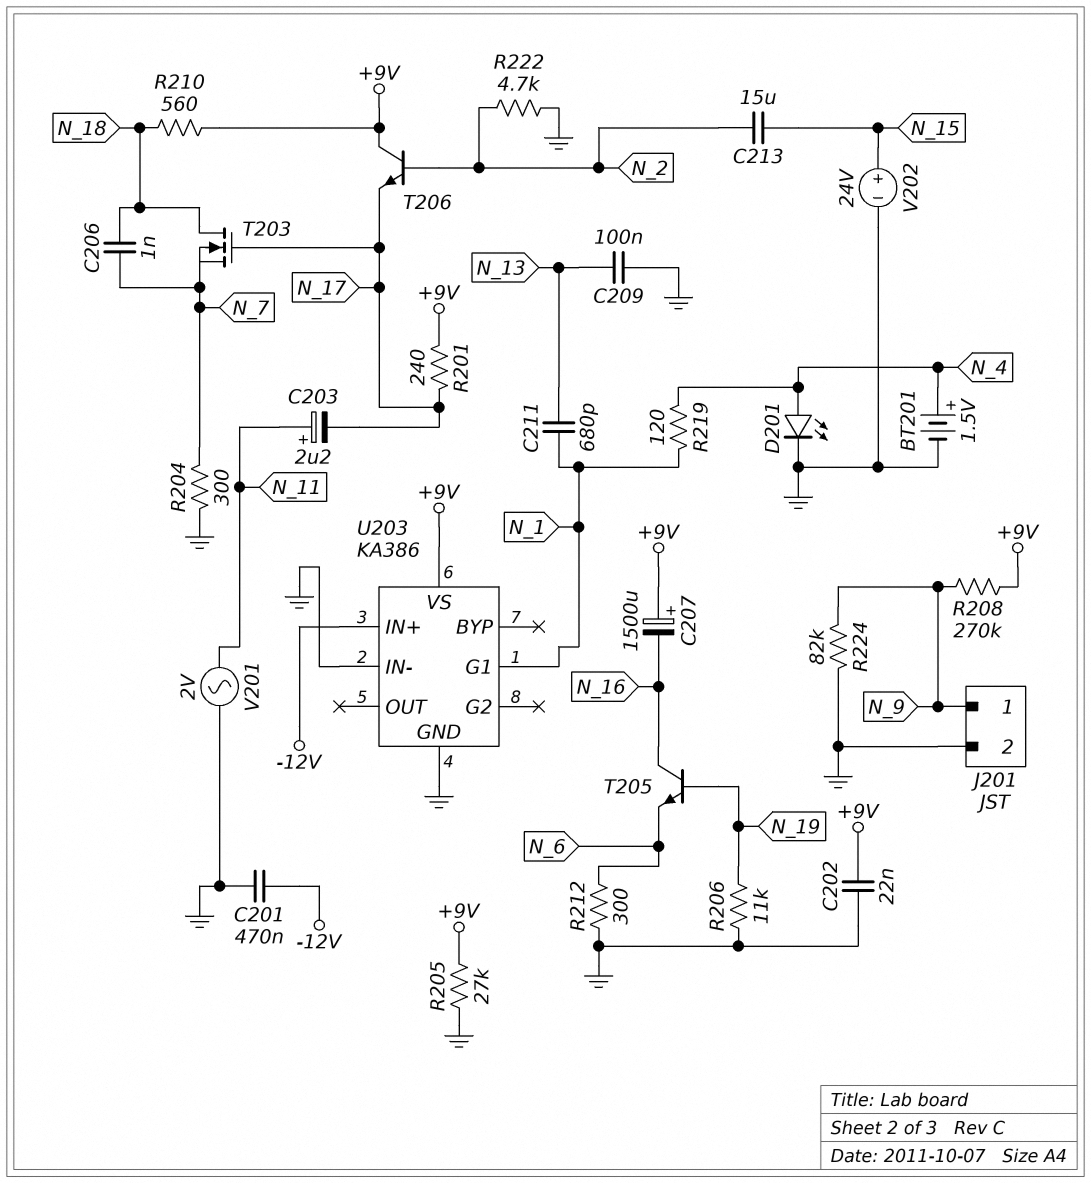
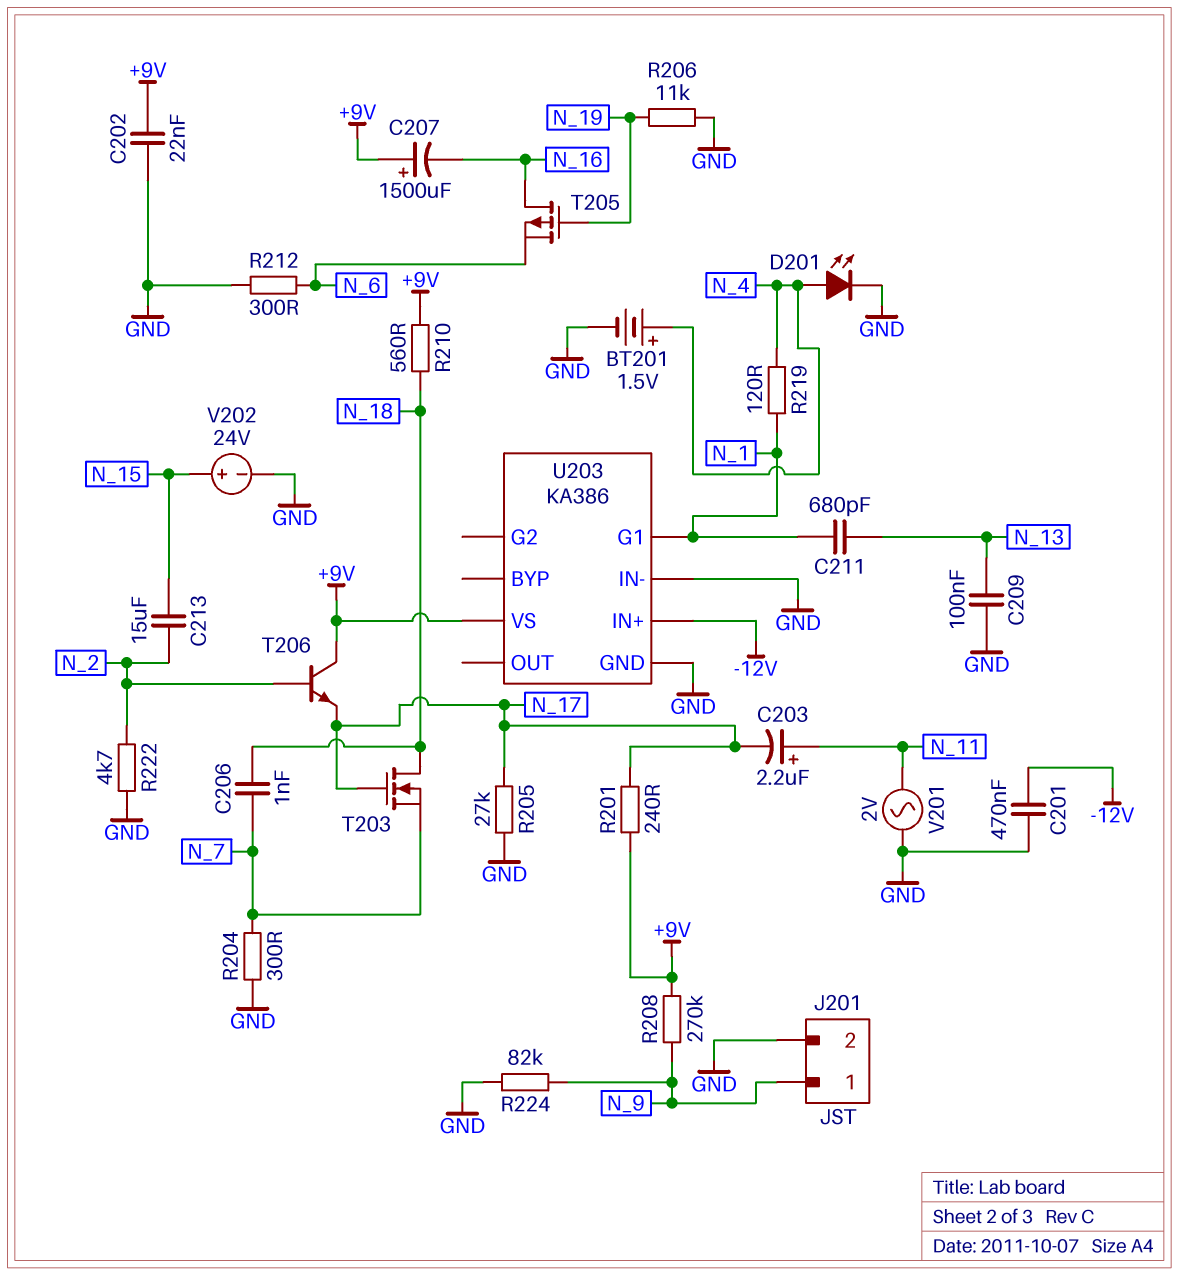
R205: 27k (+9V, GND) -> 27k (GND, N_17)
T205: NPN (B N_19, C N_16, E N_6) -> PMOS (G N_19, D N_16, S N_6)

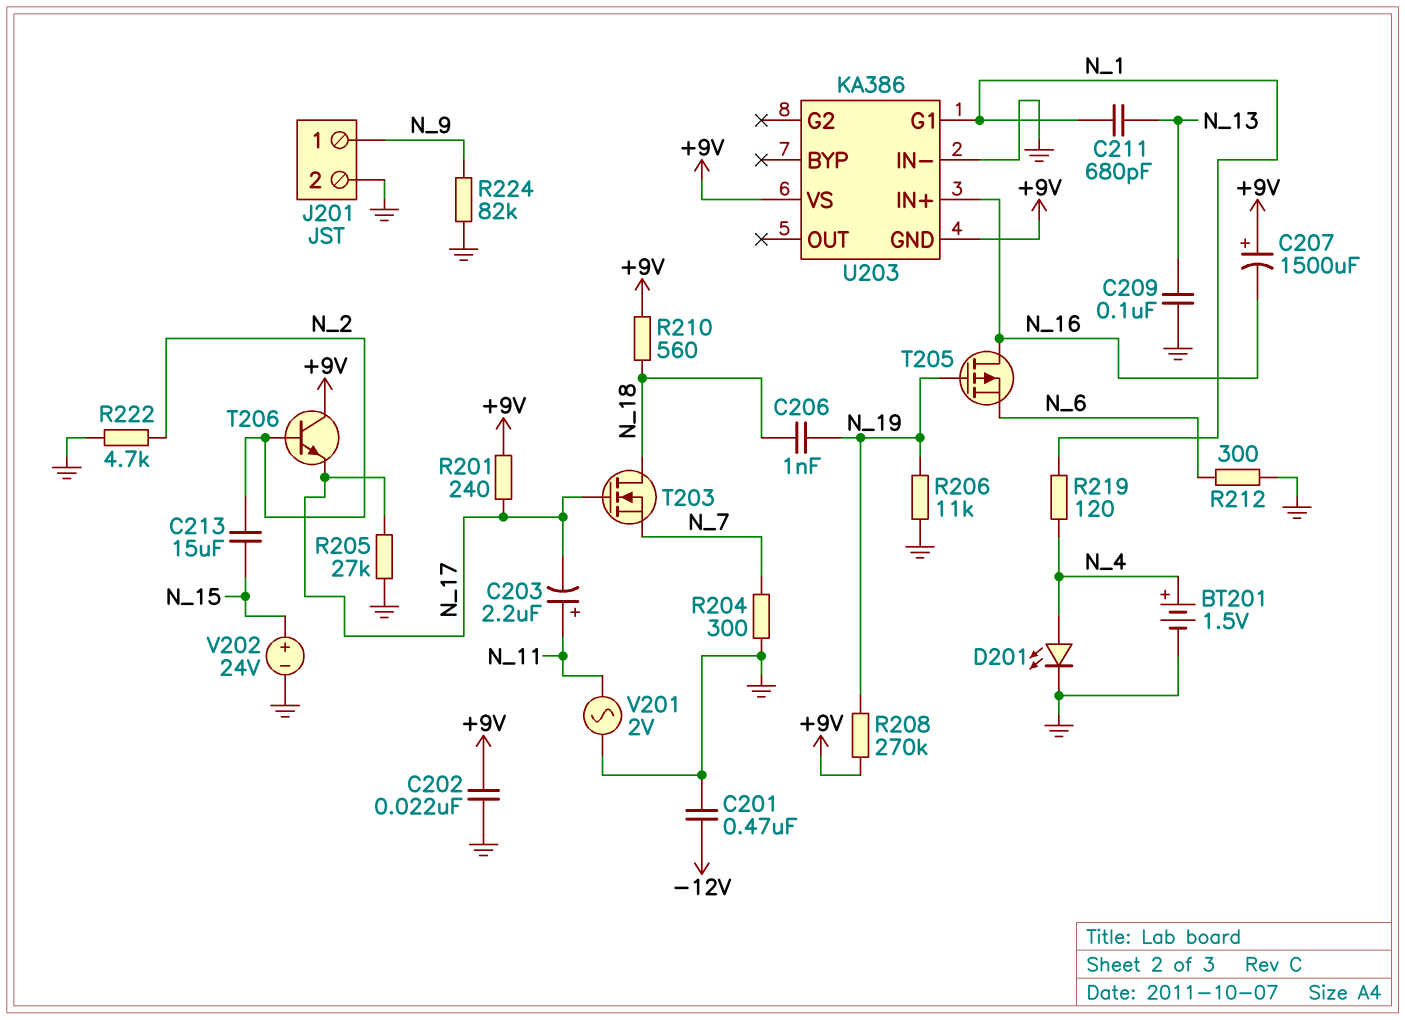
C206: 1nF (N_7, N_18) -> 1nF (N_18, N_19)
R208: 270k (+9V, N_9) -> 270k (+9V, N_19)
U203 pin GND: GND -> +9V
U203 pin IN+: -12V -> N_16

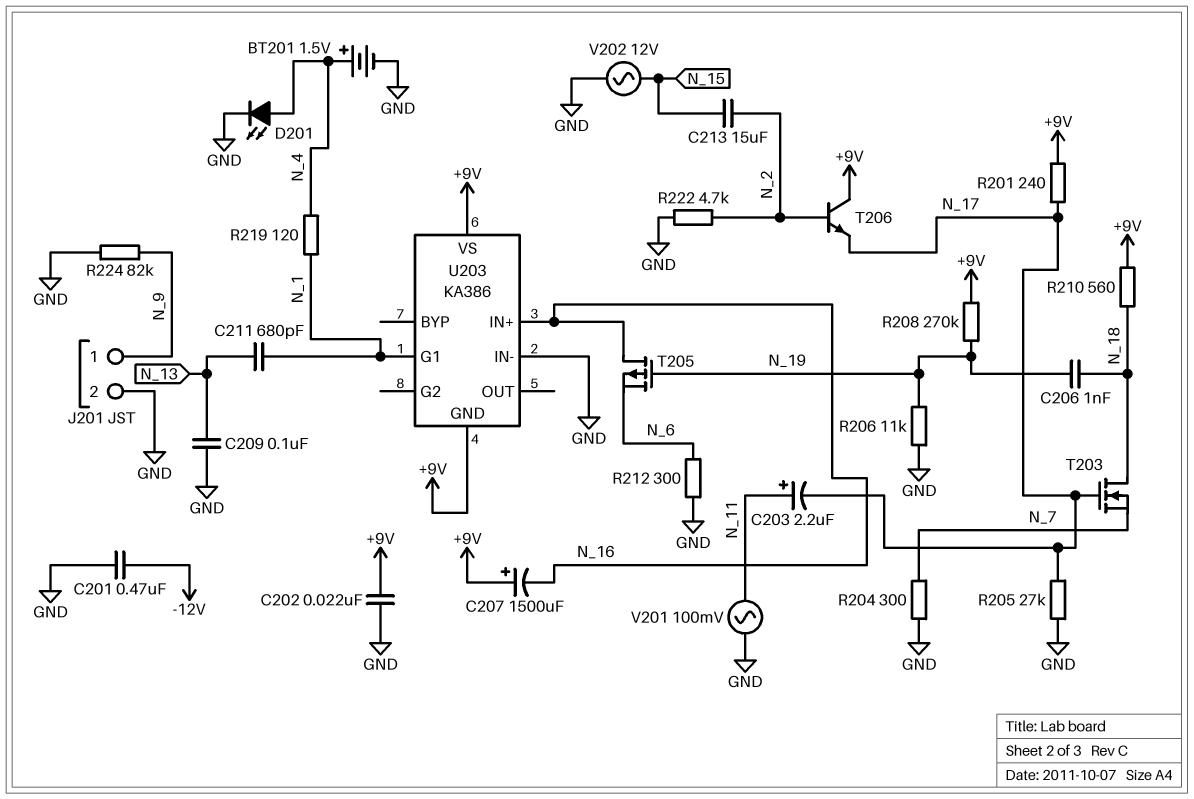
V201: AC 2V (GND, N_11) -> AC 100mV (GND, N_11)
V202: 24V (plus N_15, minus GND) -> AC 12V (GND, N_15)

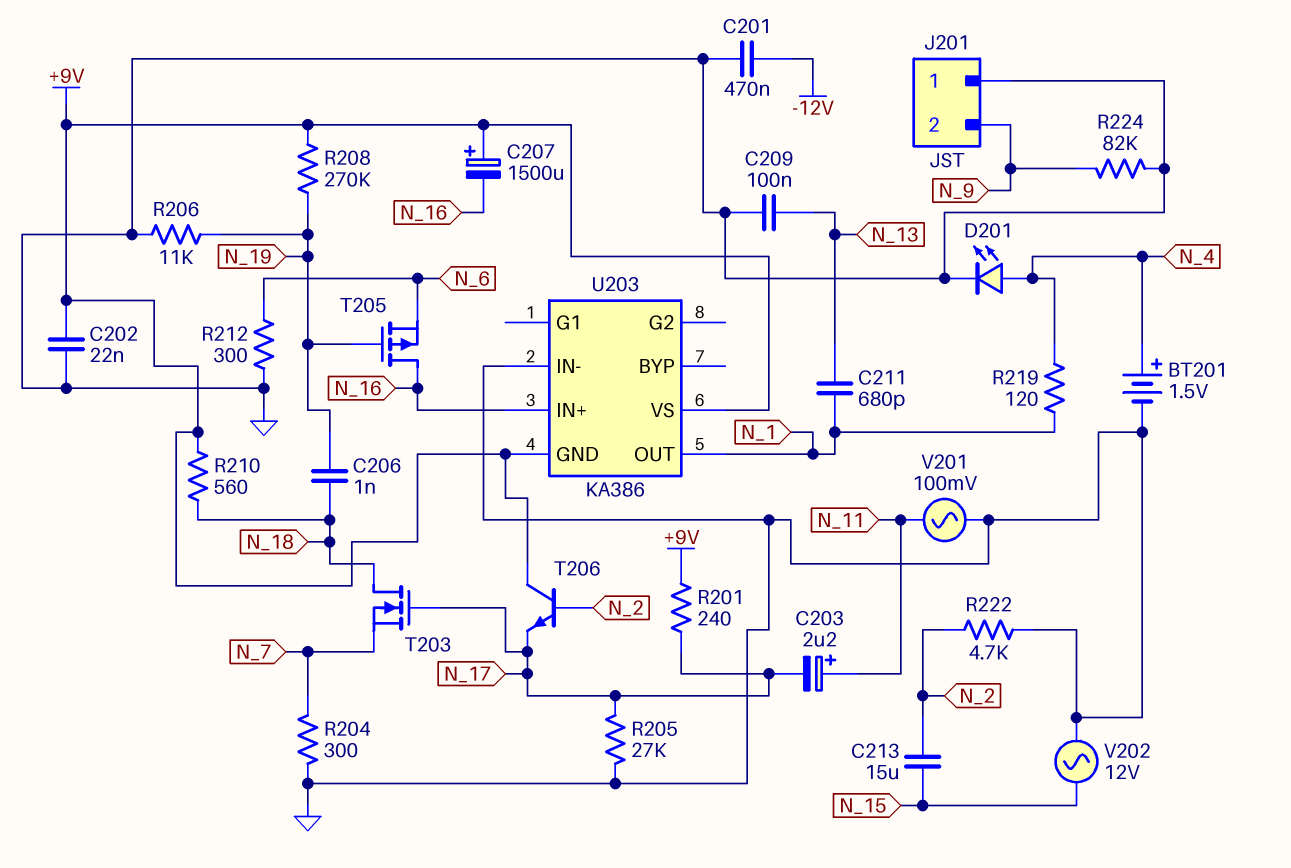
J201 pin 1: N_9 -> GND
J201 pin 2: GND -> N_9
U203 pin G1: N_1 -> none
U203 pin OUT: none -> N_1

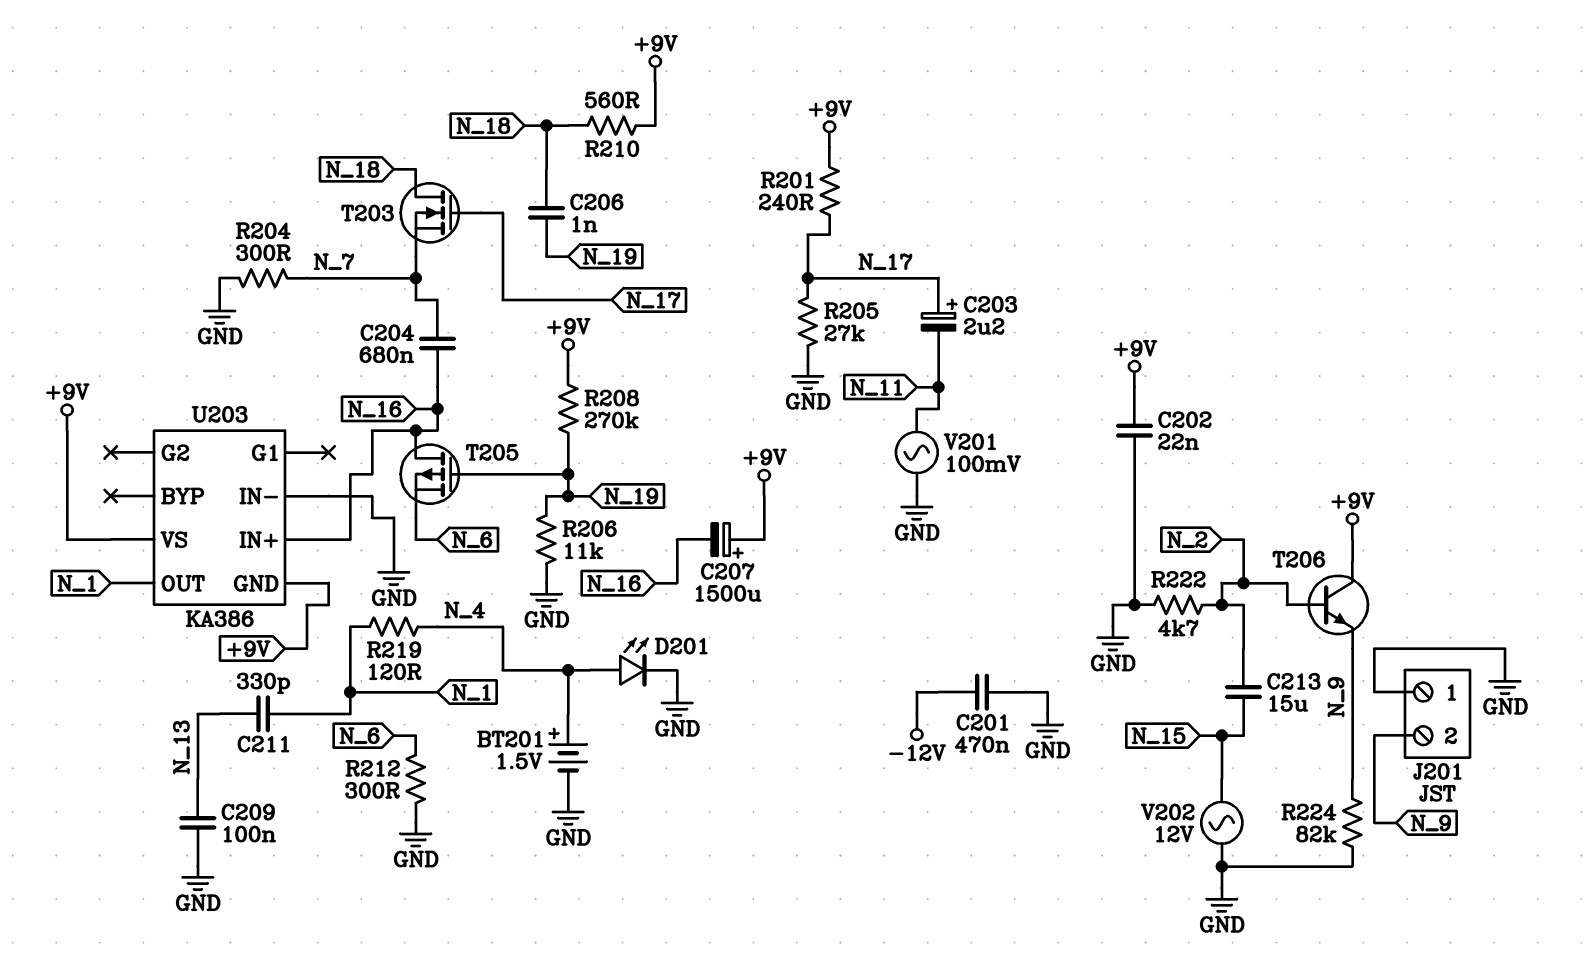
C203: 2.2uF (plus N_11, minus N_17) -> 2.2uF (plus N_17, minus N_11)
C204: none -> 680nF (N_7, N_16)
C211: 680pF (N_1, N_13) -> 330pF (N_1, N_13)
T206: NPN (B N_2, C +9V, E N_17) -> NPN (B N_2, C +9V, E N_9)

